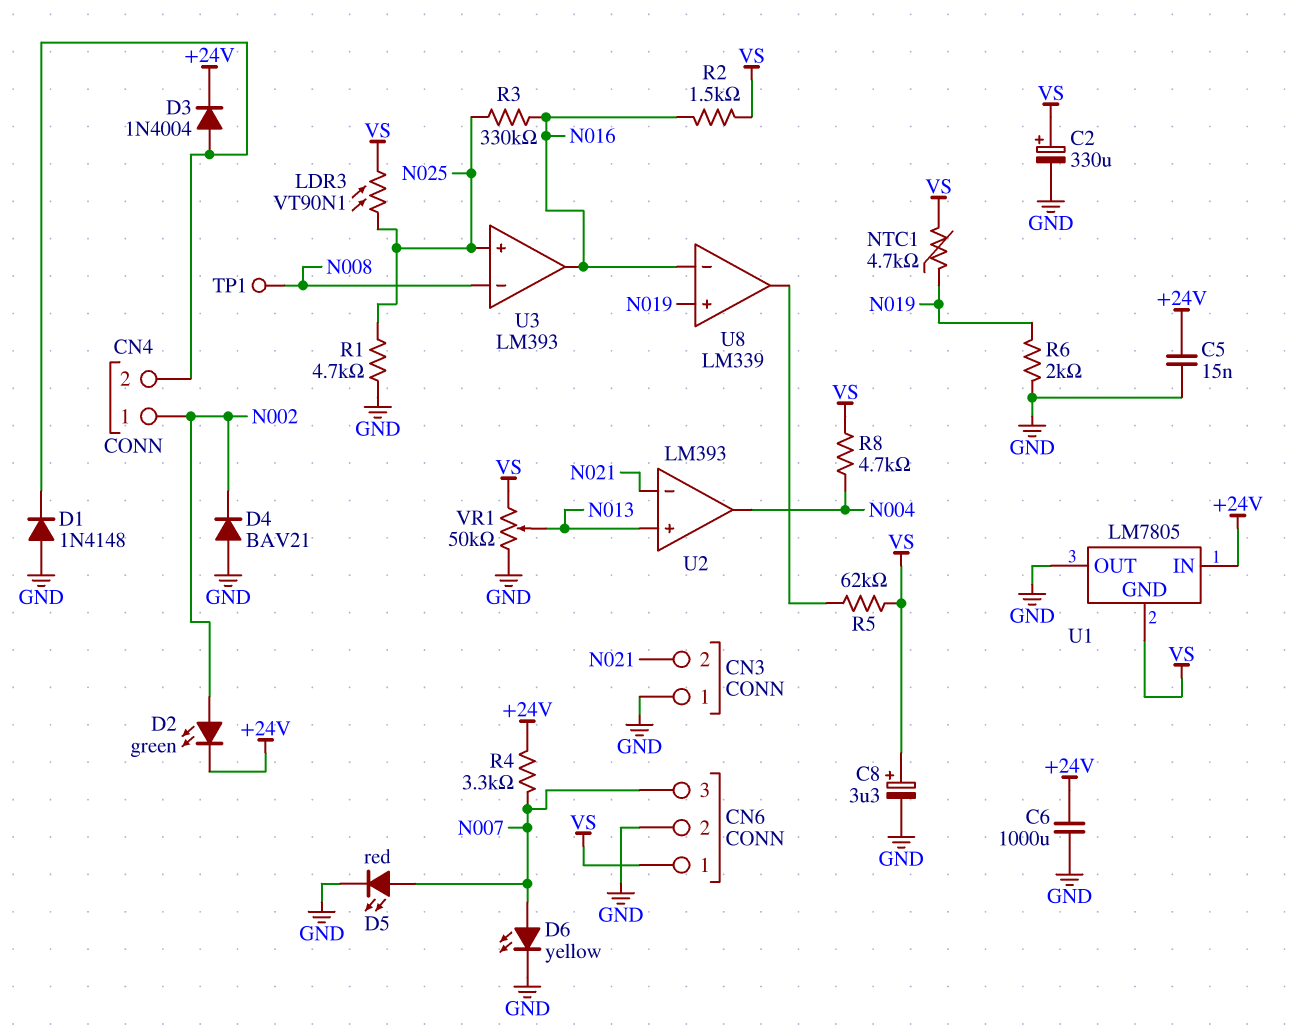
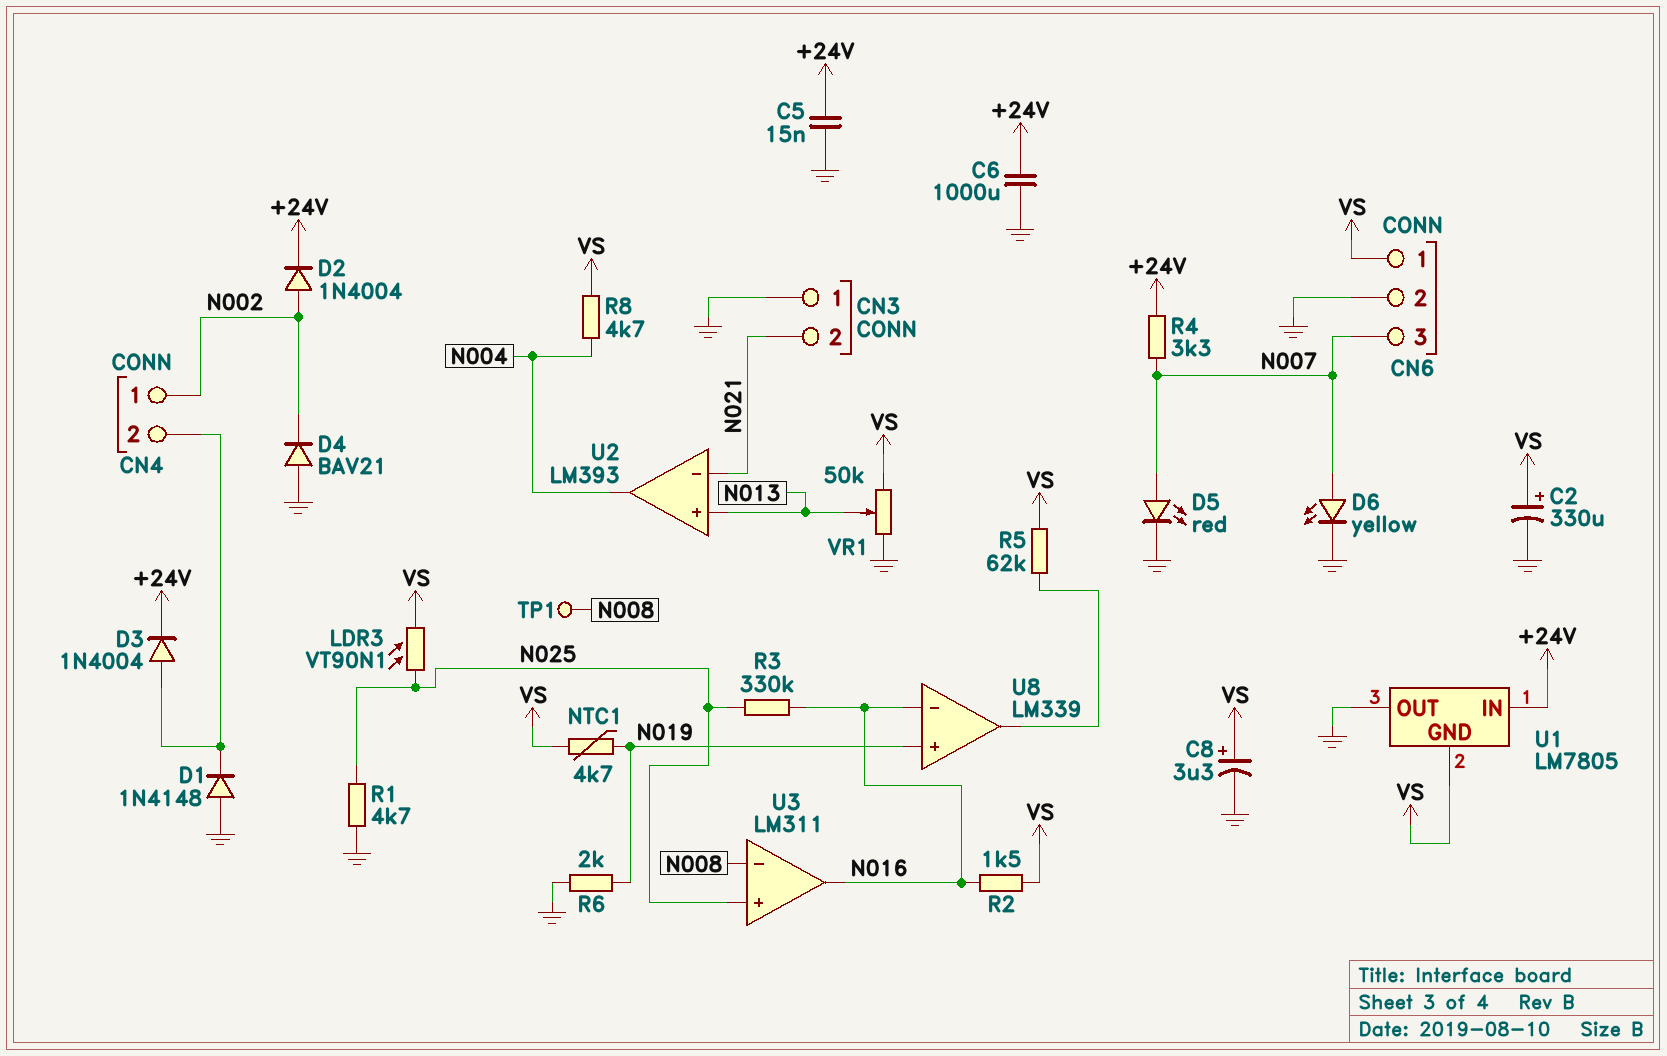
D2: LED green (A N002, K +24V) -> diode 1N4004 (A N002, K +24V)
U3: LM393 -> LM311

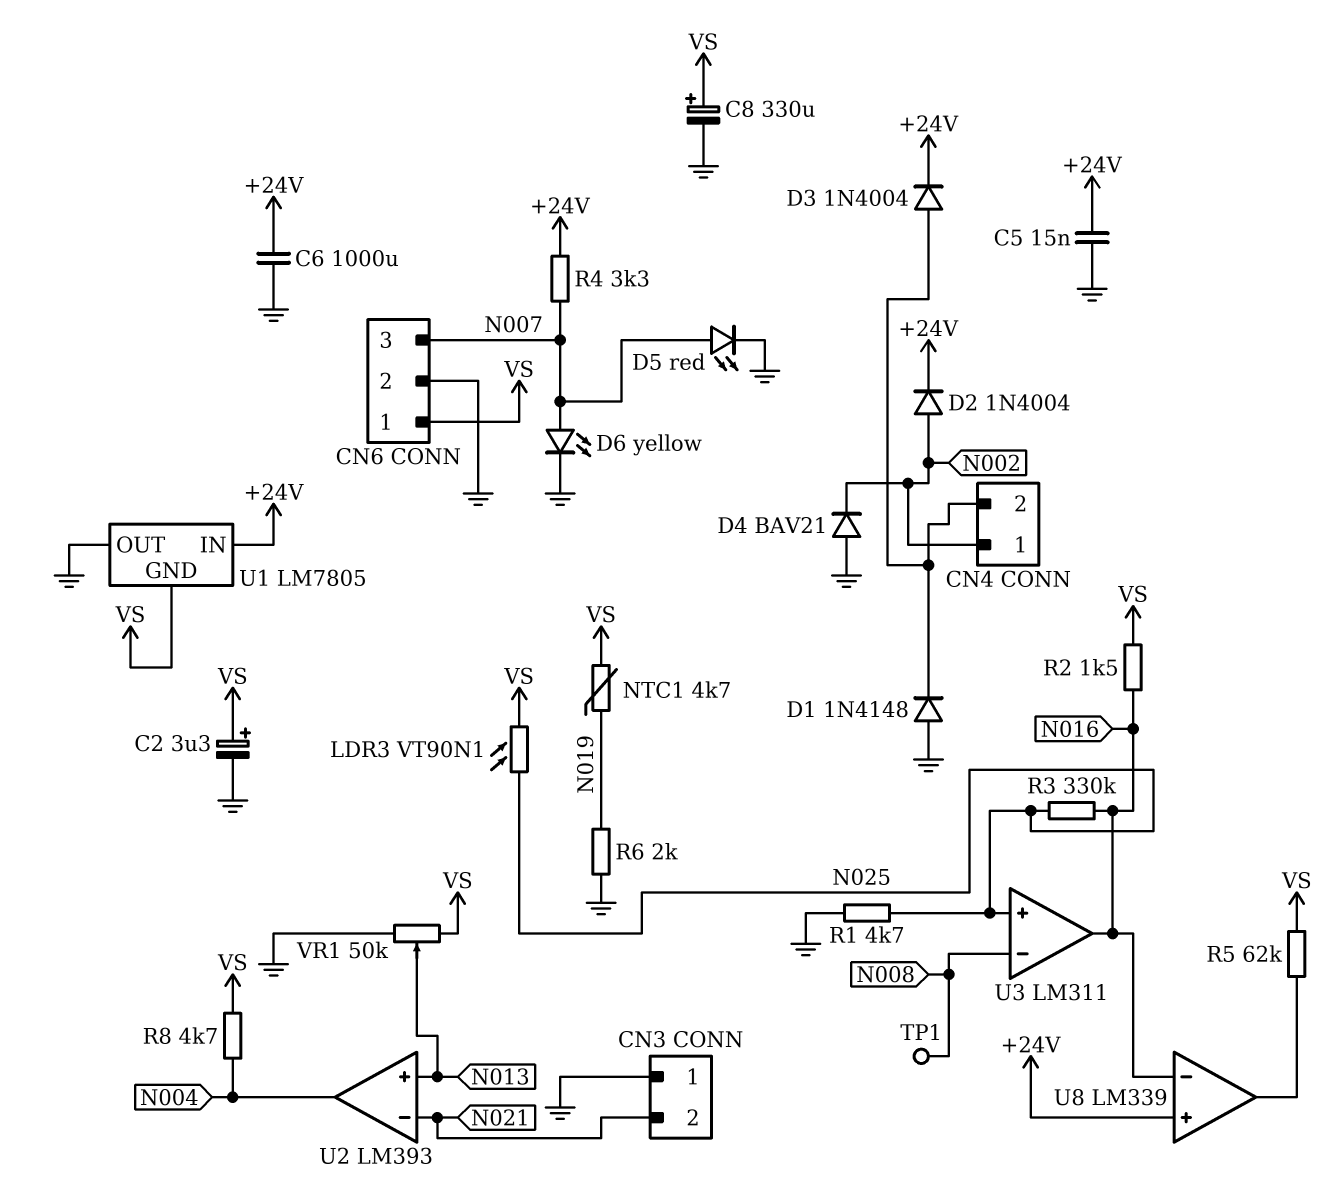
C2: 330uF (plus VS, minus GND) -> 3.3uF (plus VS, minus GND)
C8: 3.3uF (plus VS, minus GND) -> 330uF (plus VS, minus GND)
U8 pin in+: N019 -> +24V

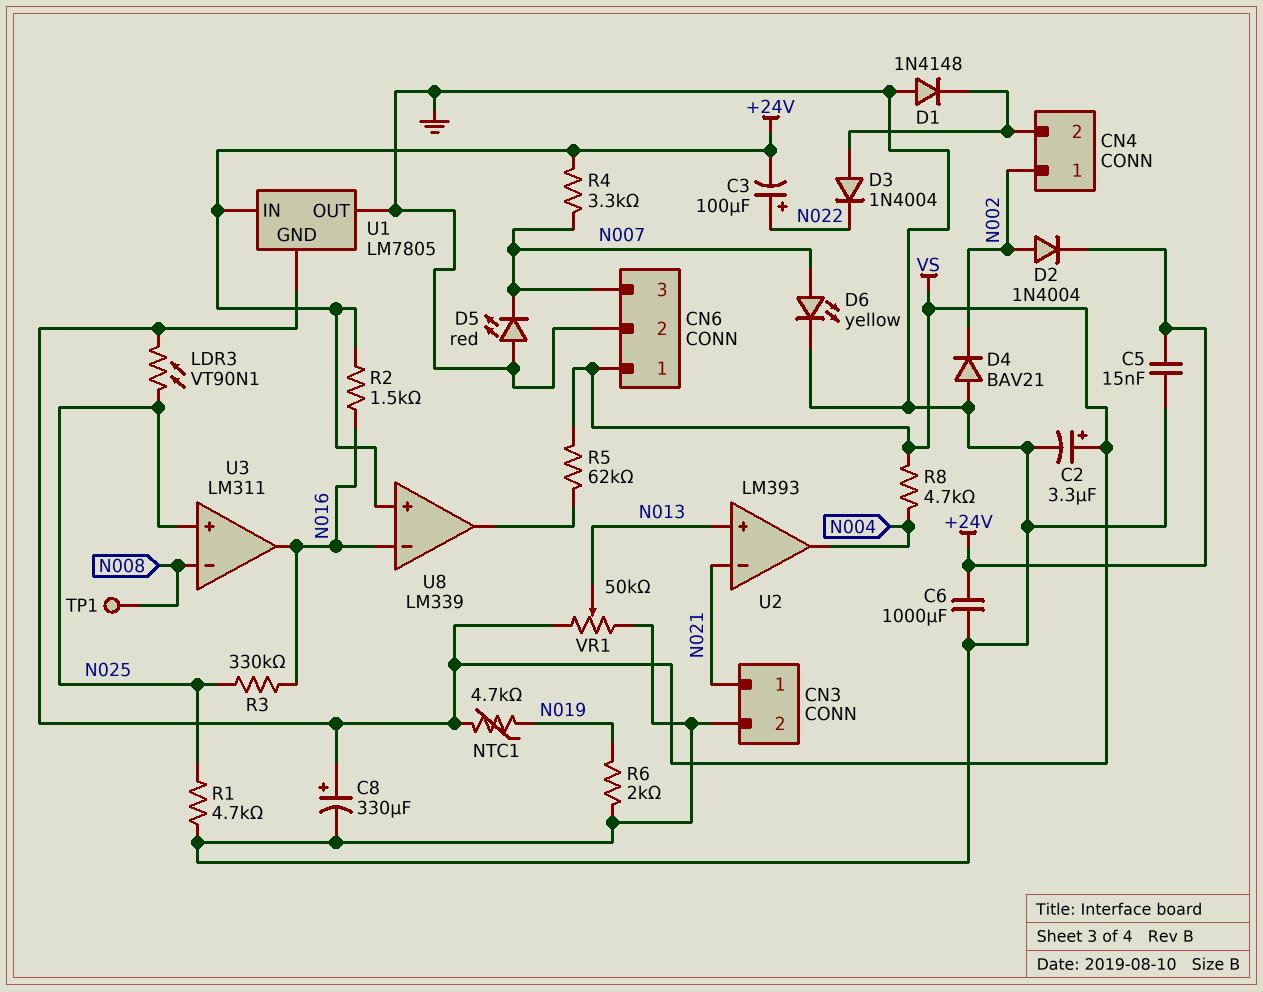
C3: none -> 100uF (plus N022, minus +24V)
CN3 pin 1: GND -> N021
CN3 pin 2: N021 -> GND
D3: diode 1N4004 (A CN4/2, K +24V) -> diode 1N4004 (A CN4/2, K N022)
D5: LED red (A N007, K GND) -> LED red (A GND, K N007)
R2: 1.5k (N016, VS) -> 1.5k (+24V, N016)

